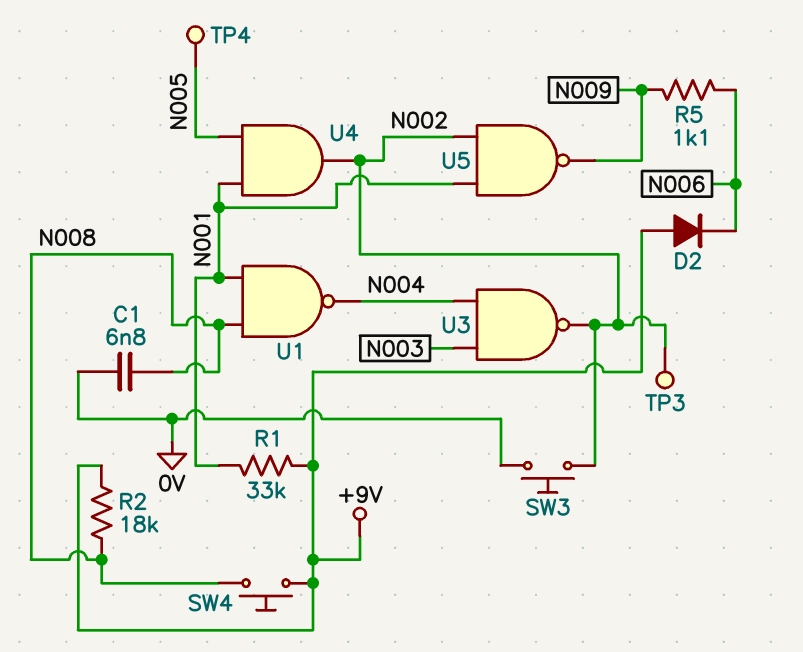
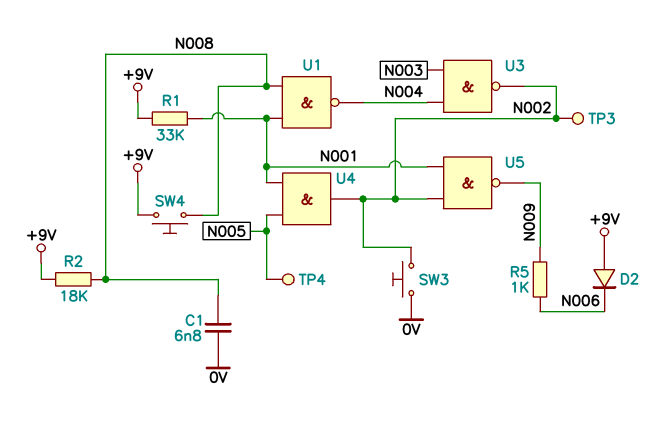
R5: 1.1k (N006, N009) -> 1k (N006, N009)

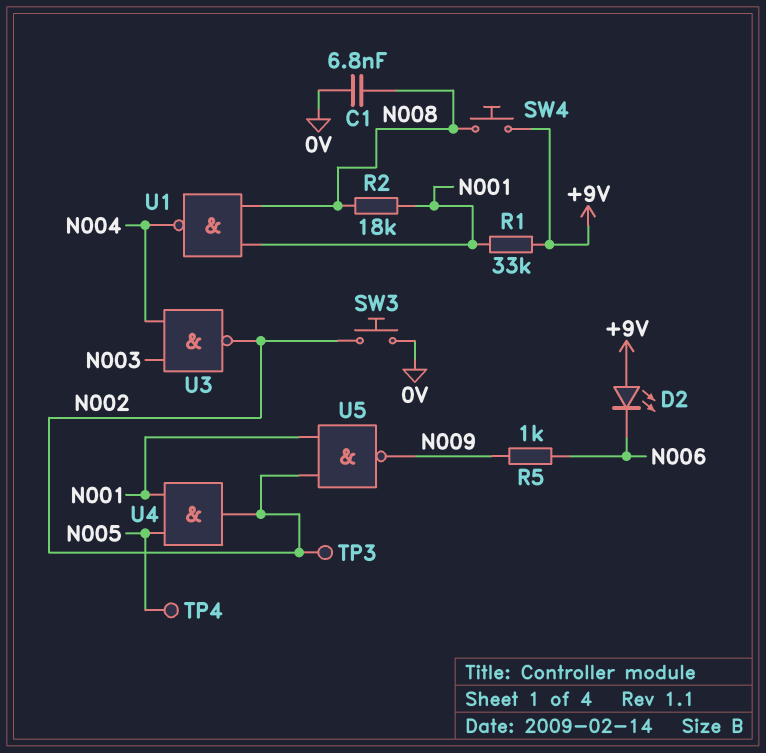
D2: diode (A +9V, K N006) -> LED (A +9V, K N006)
R2: 18k (+9V, N008) -> 18k (N001, N008)

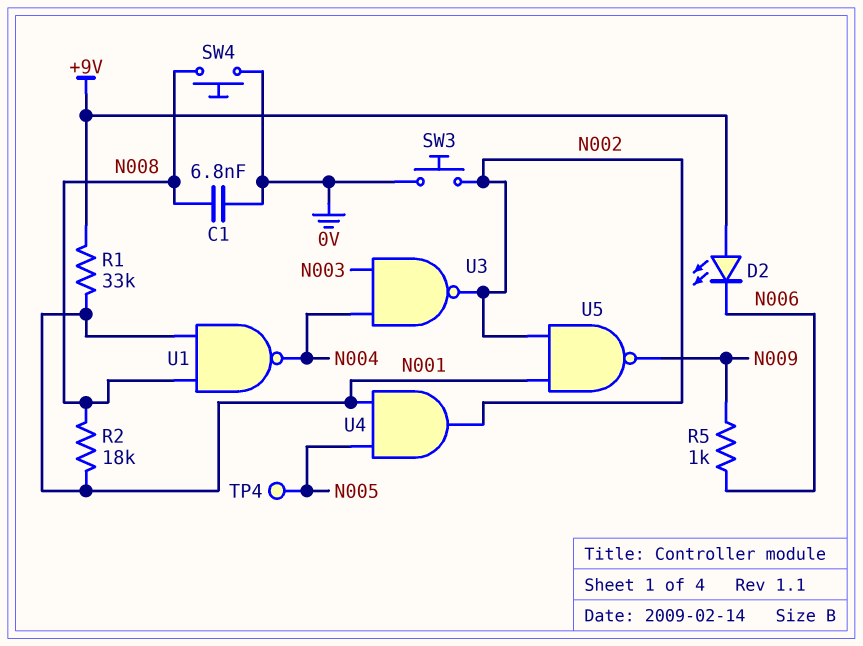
SW4: button (+9V, N008) -> button (0V, N008)
TP3: test point (N002) -> none

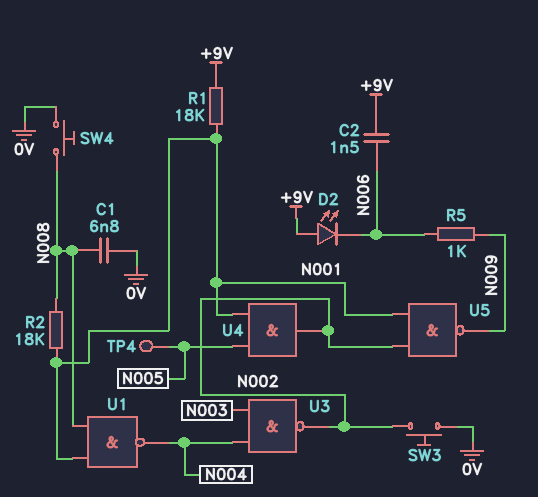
C2: none -> 1.5nF (+9V, N006)
R1: 33k (+9V, N001) -> 18k (+9V, N001)

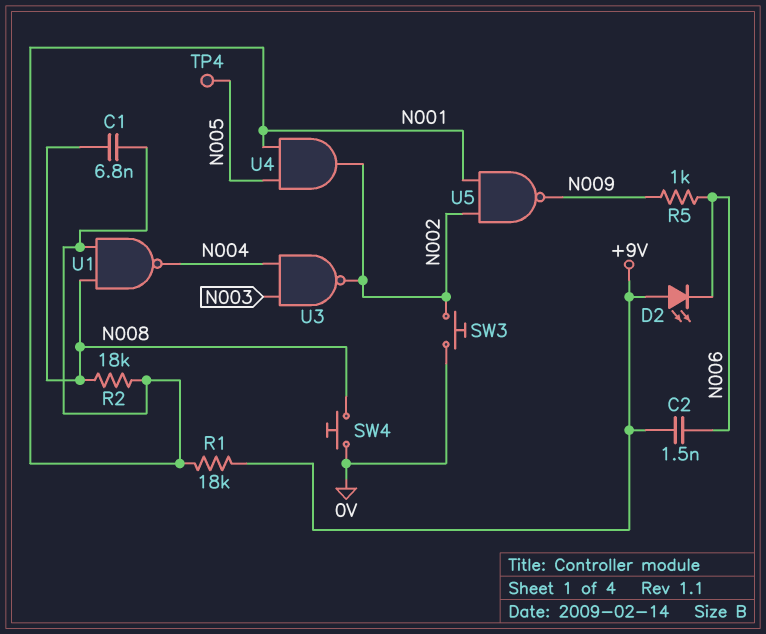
C1: 6.8nF (0V, N008) -> 6.8nF (N001, N008)

